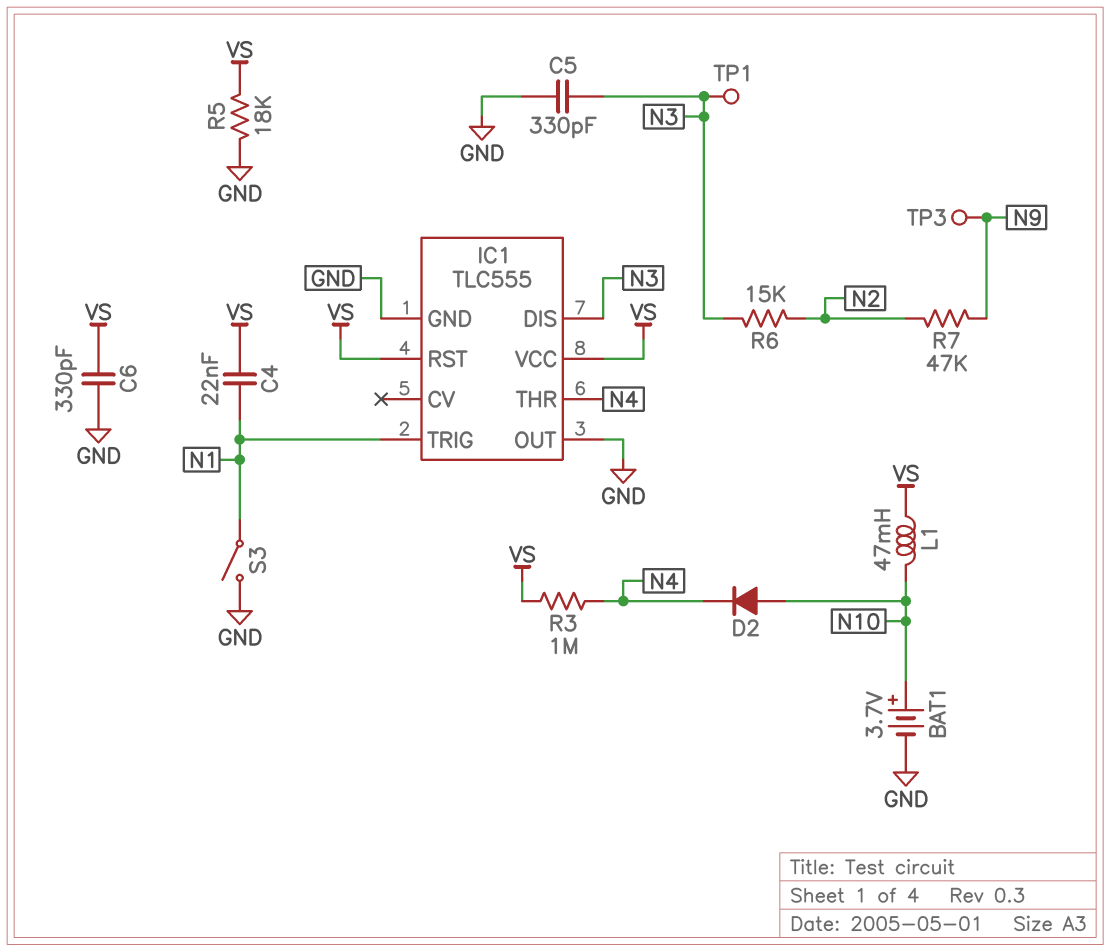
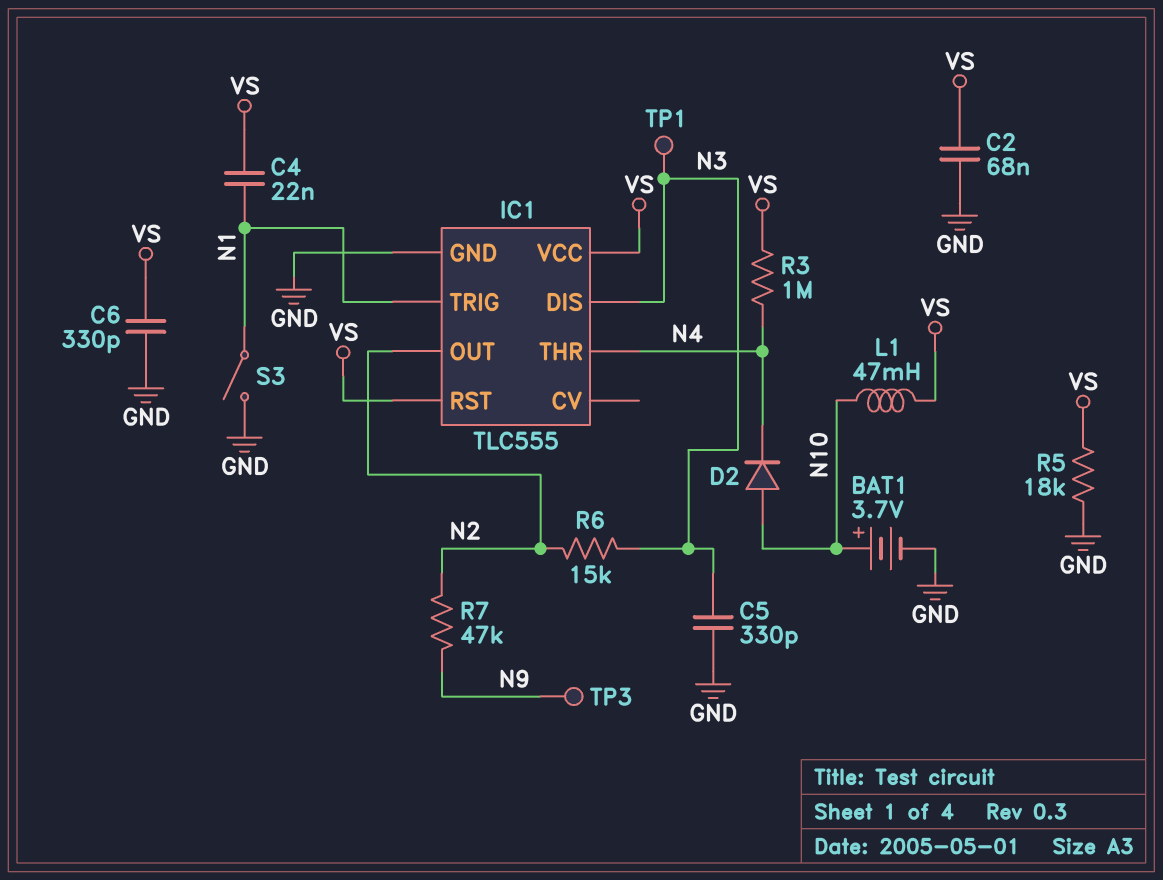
C2: none -> 68nF (GND, VS)
IC1 pin OUT: GND -> N2

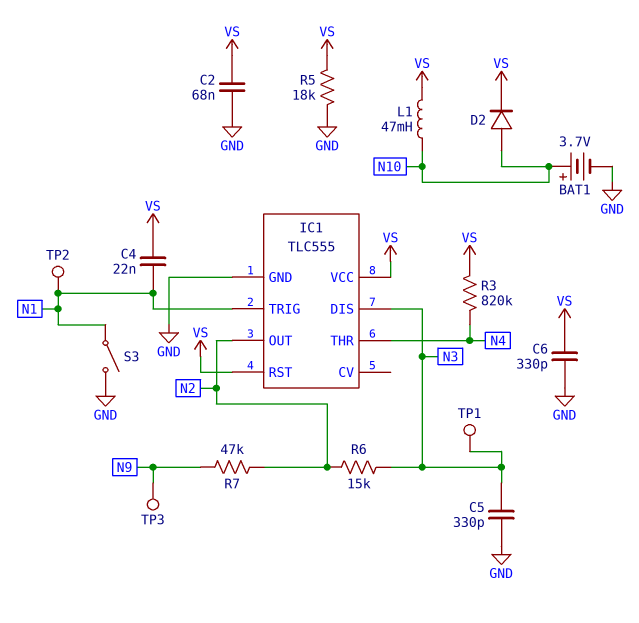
D2: diode (A N10, K N4) -> diode (A N10, K VS)
R3: 1M (N4, VS) -> 820k (N4, VS)
TP2: none -> test point (N1)

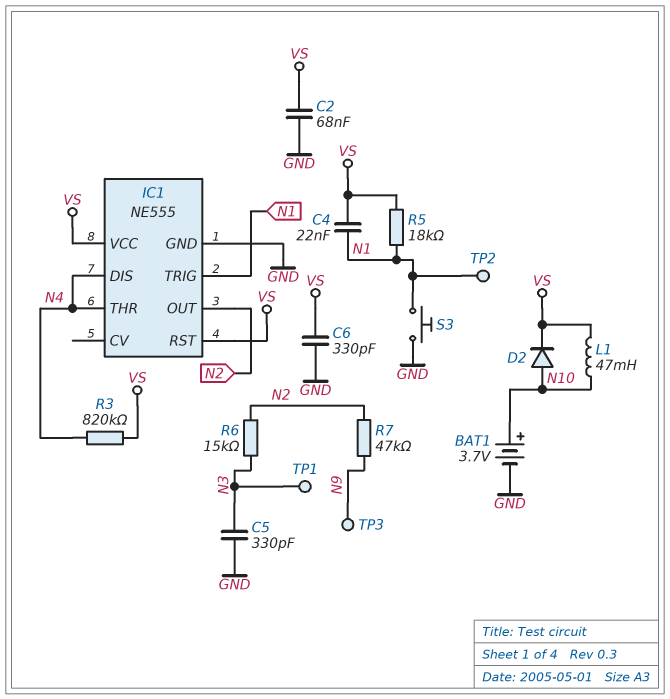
IC1: TLC555 -> NE555
IC1 pin DIS: N3 -> N4
R5: 18k (GND, VS) -> 18k (N1, VS)
S3: switch (GND, N1) -> button (GND, N1)

